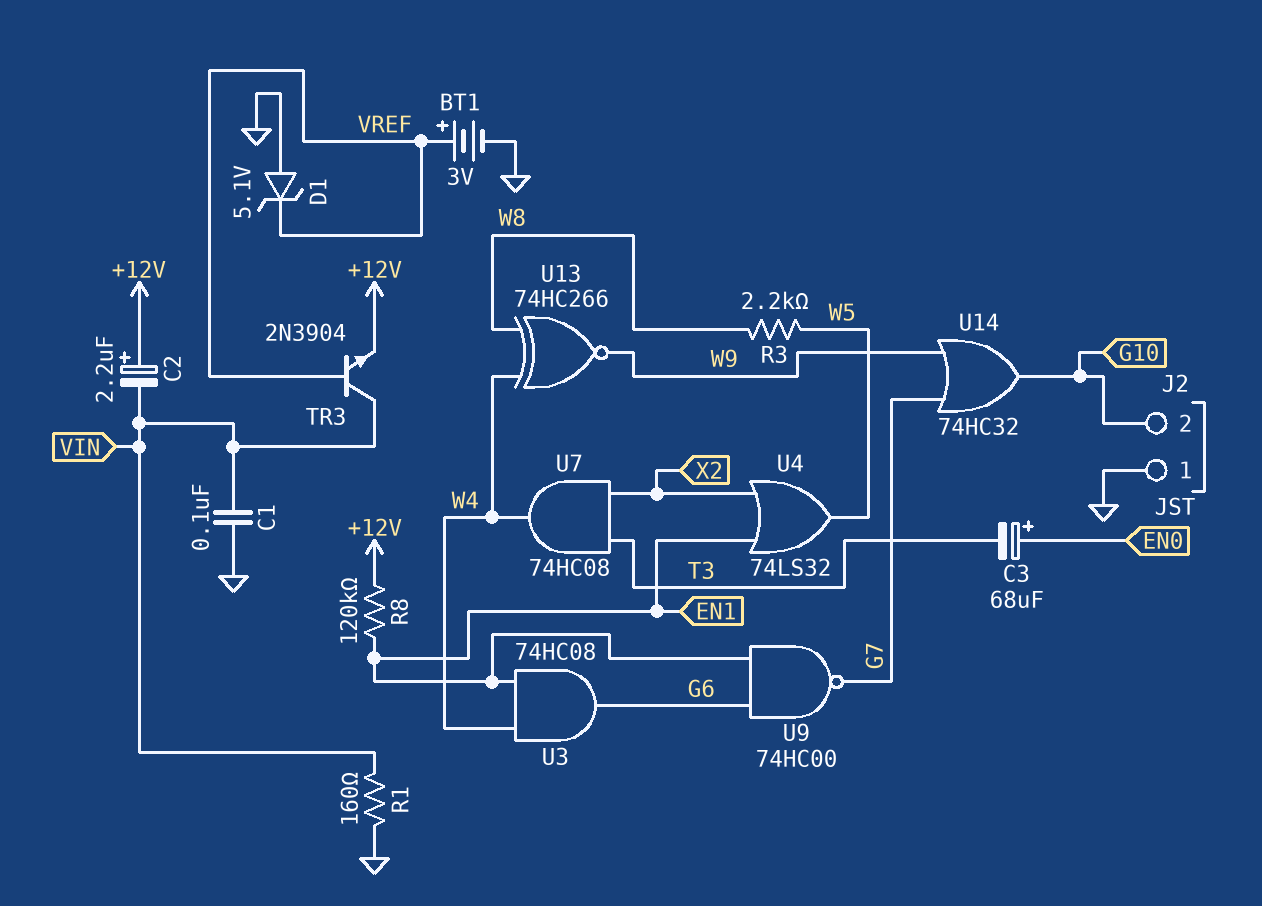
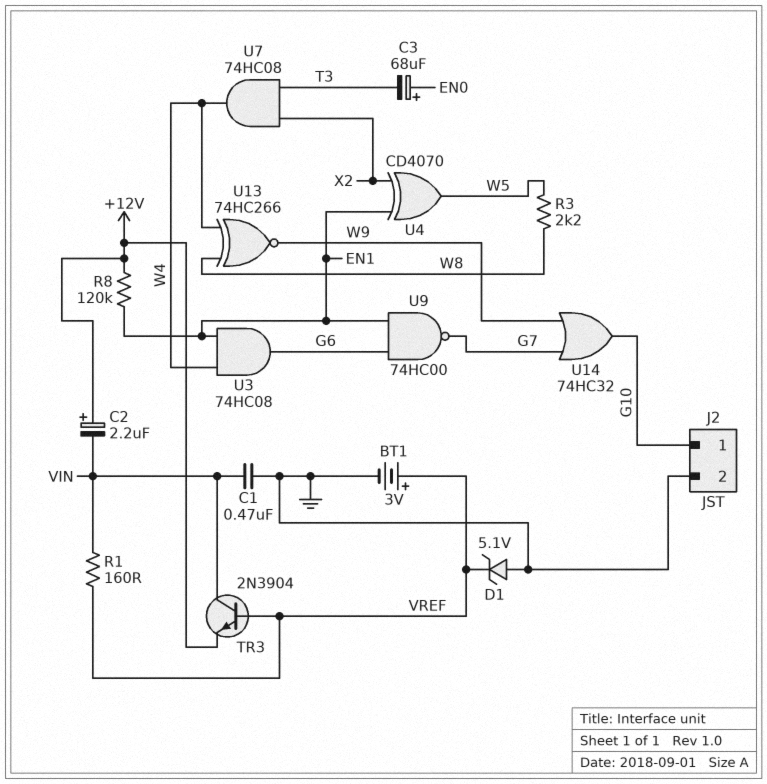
C1: 100nF (GND, VIN) -> 470nF (GND, VIN)
J2 pin 1: GND -> G10
J2 pin 2: G10 -> GND
R1: 160 (GND, VIN) -> 160 (VIN, VREF)
U4: OR 74LS32 (in EN1, in X2, out W5) -> XOR CD4070 (in EN1, in X2, out W5)

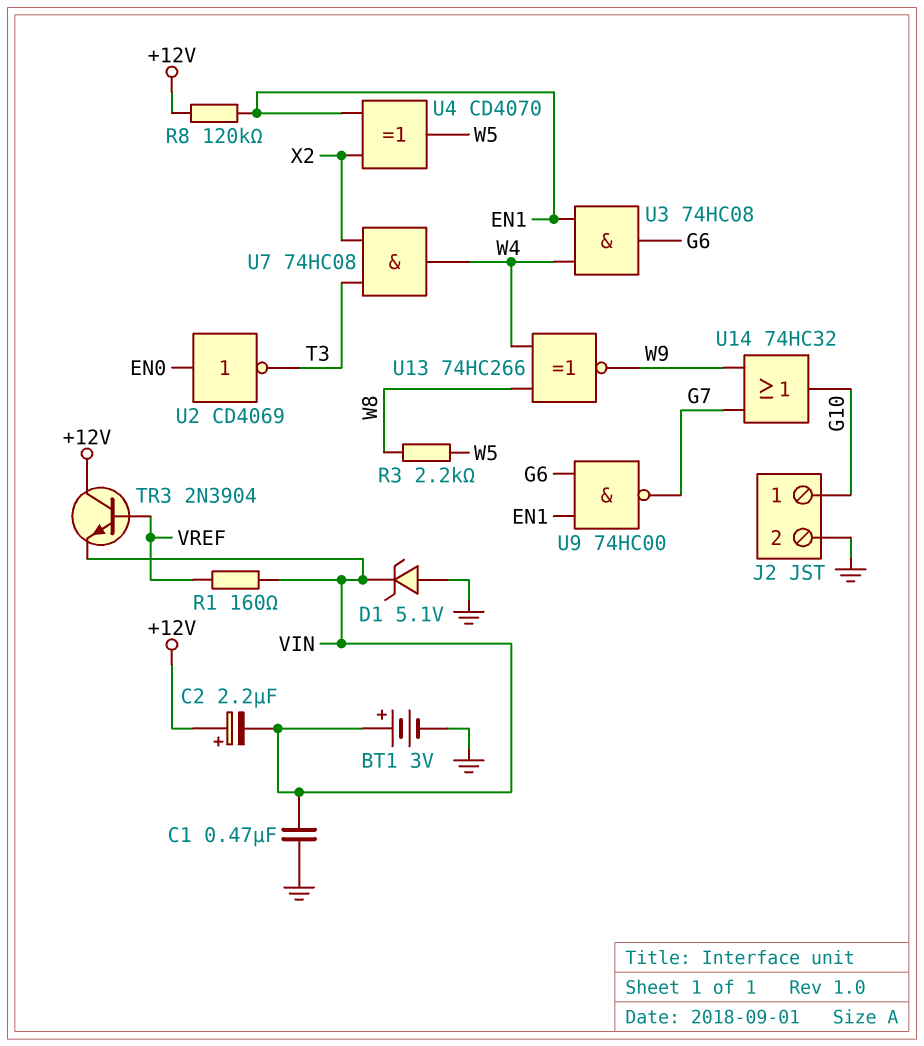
BT1: 3V (plus VREF, minus GND) -> 3V (plus VIN, minus GND)
C3: 68uF (plus EN0, minus T3) -> none
D1: zener 5.1V (A GND, K VREF) -> zener 5.1V (A GND, K VIN)
TR3: NPN 2N3904 (B VREF, C VIN, E +12V) -> NPN 2N3904 (B VREF, C +12V, E VIN)
U2: none -> NOT CD4069 (in EN0, out T3)

